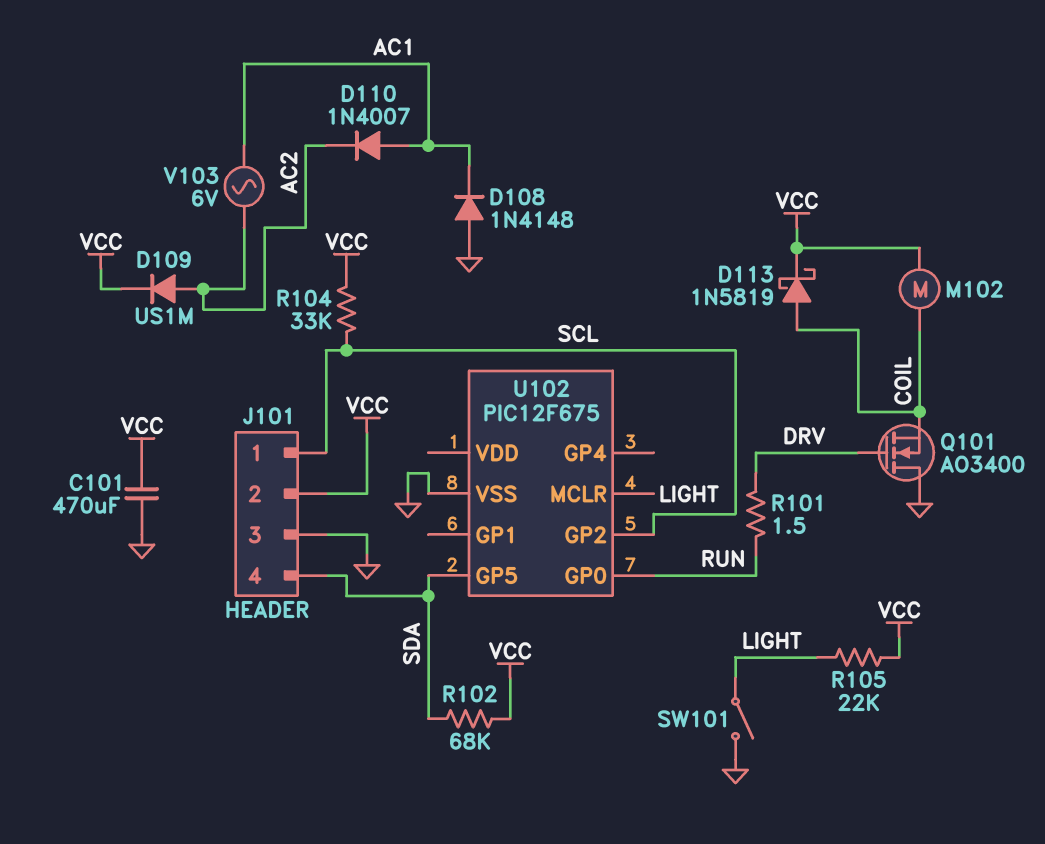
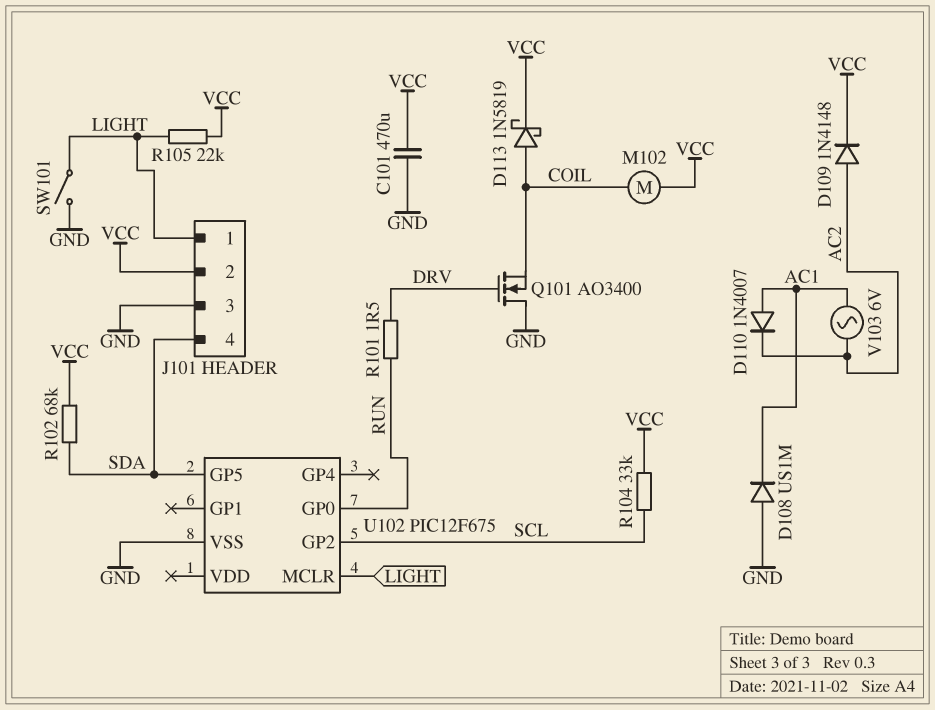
D108: diode 1N4148 (A GND, K AC1) -> diode US1M (A GND, K AC1)
D109: diode US1M (A AC2, K VCC) -> diode 1N4148 (A AC2, K VCC)
J101 pin 1: SCL -> LIGHT

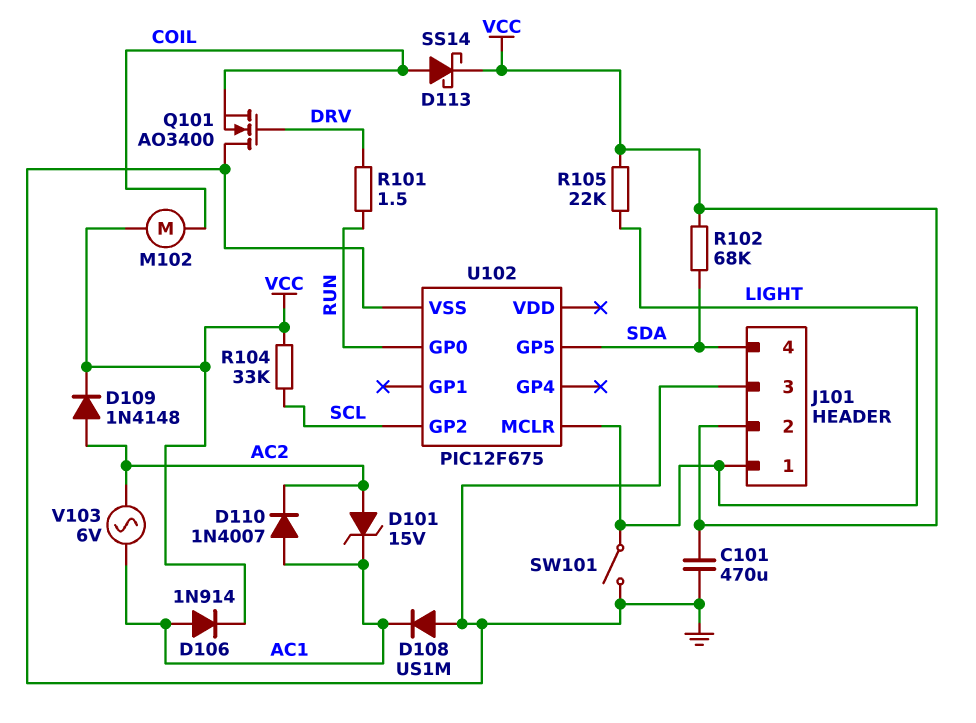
D101: none -> zener 15V (A AC2, K AC1)
D106: none -> diode 1N914 (A AC1, K VCC)
D113: schottky 1N5819 (A COIL, K VCC) -> schottky SS14 (A COIL, K VCC)

